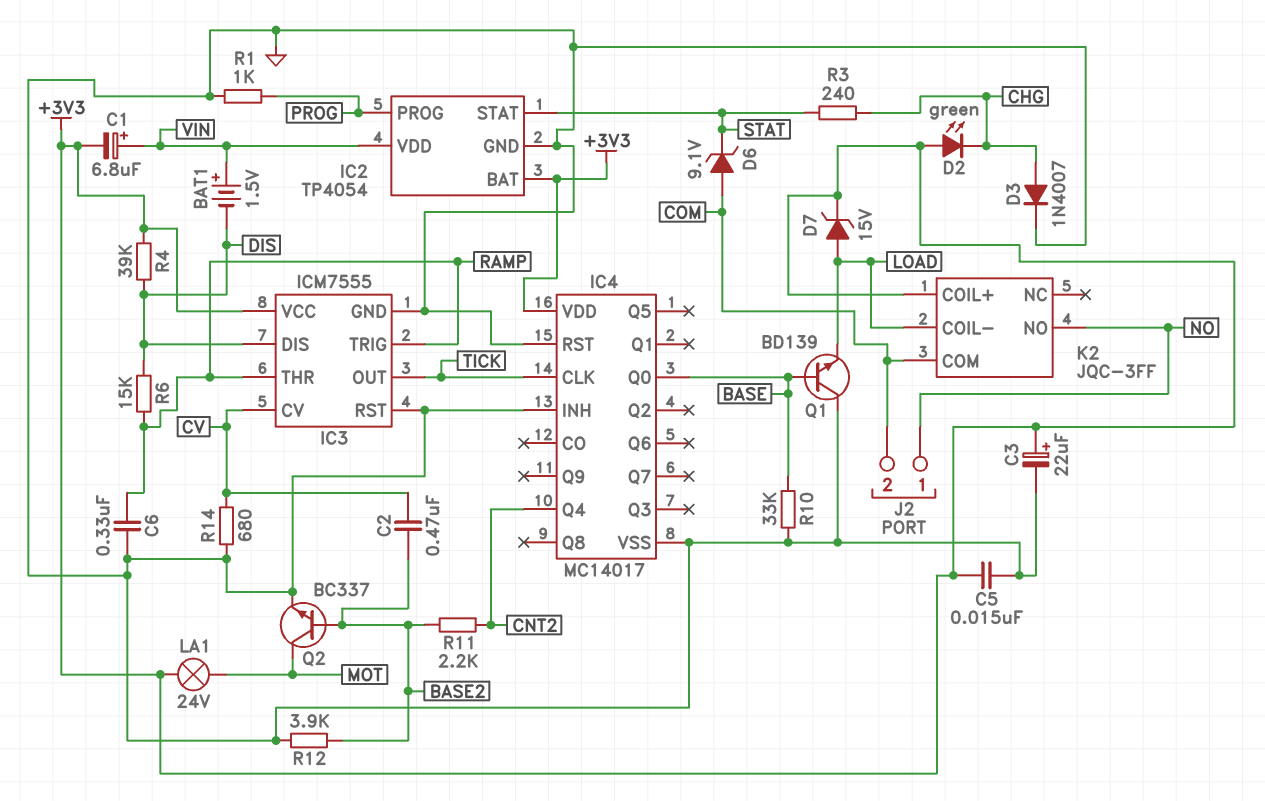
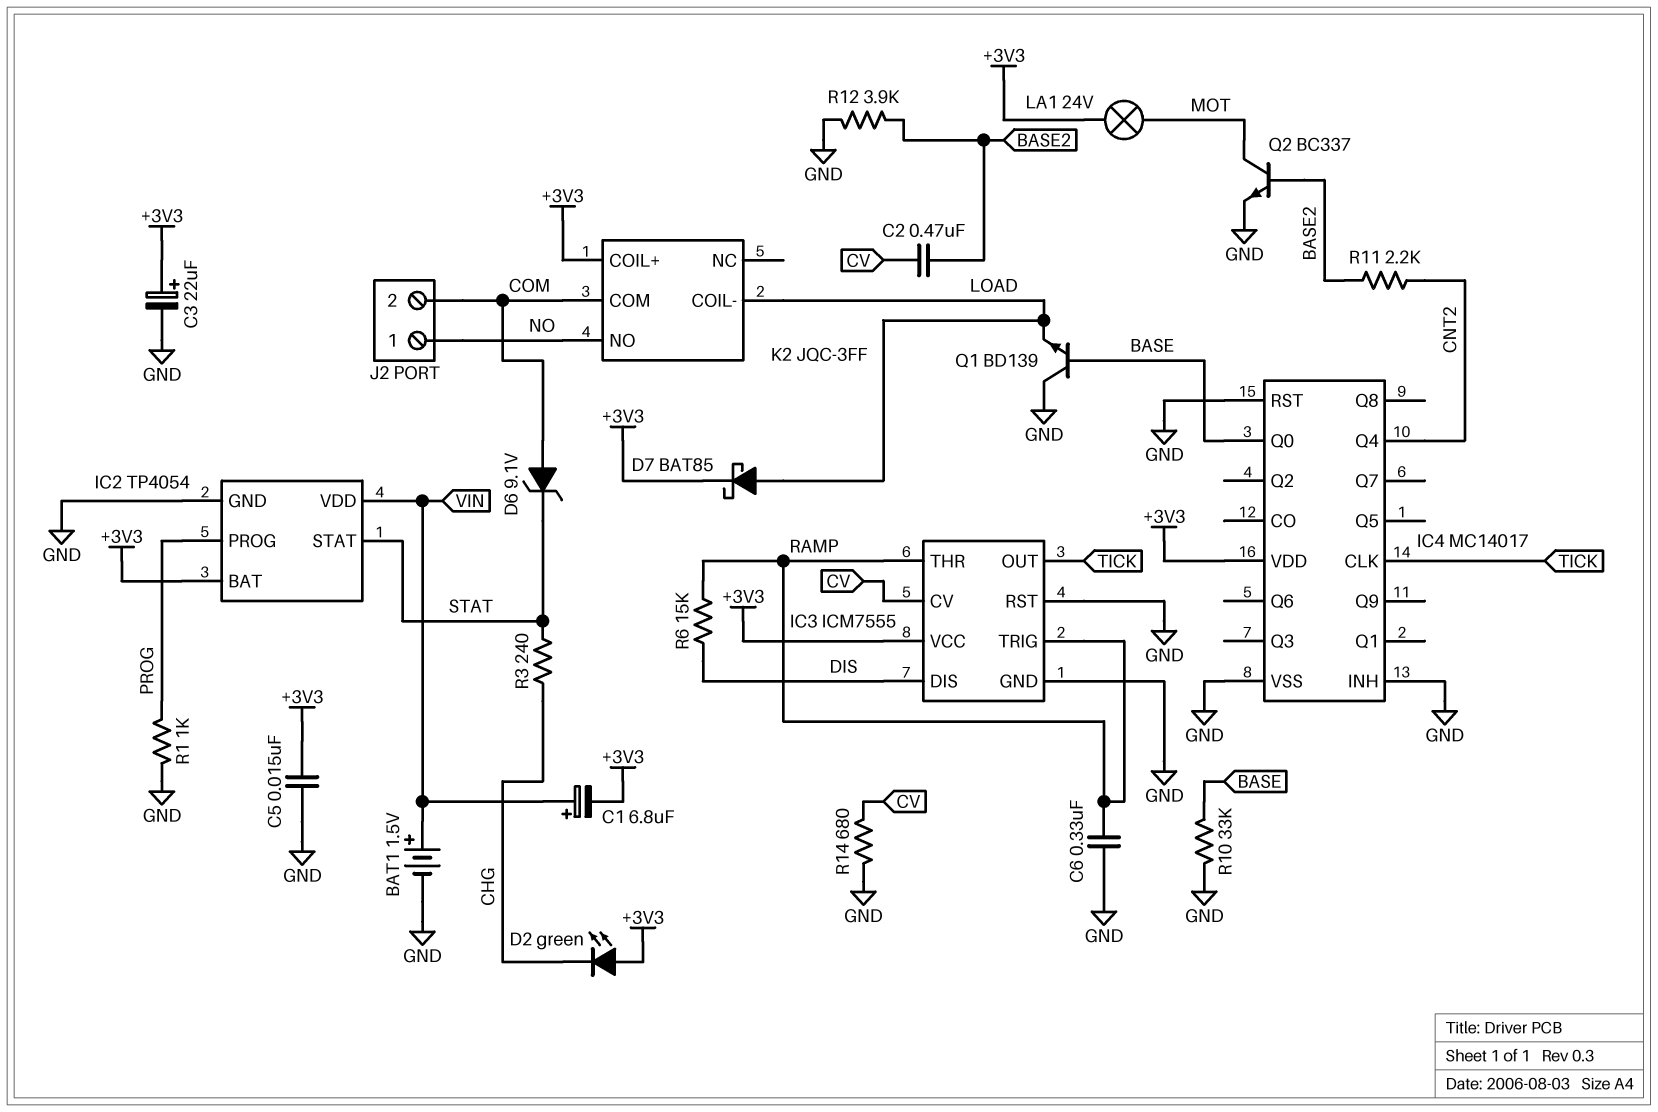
BAT1: 1.5V (plus VIN, minus DIS) -> 1.5V (plus VIN, minus GND)
D3: diode 1N4007 (A CHG, K GND) -> none
D7: zener 15V (A LOAD, K +3V3) -> schottky BAT85 (A LOAD, K +3V3)
R4: 39k (+3V3, DIS) -> none

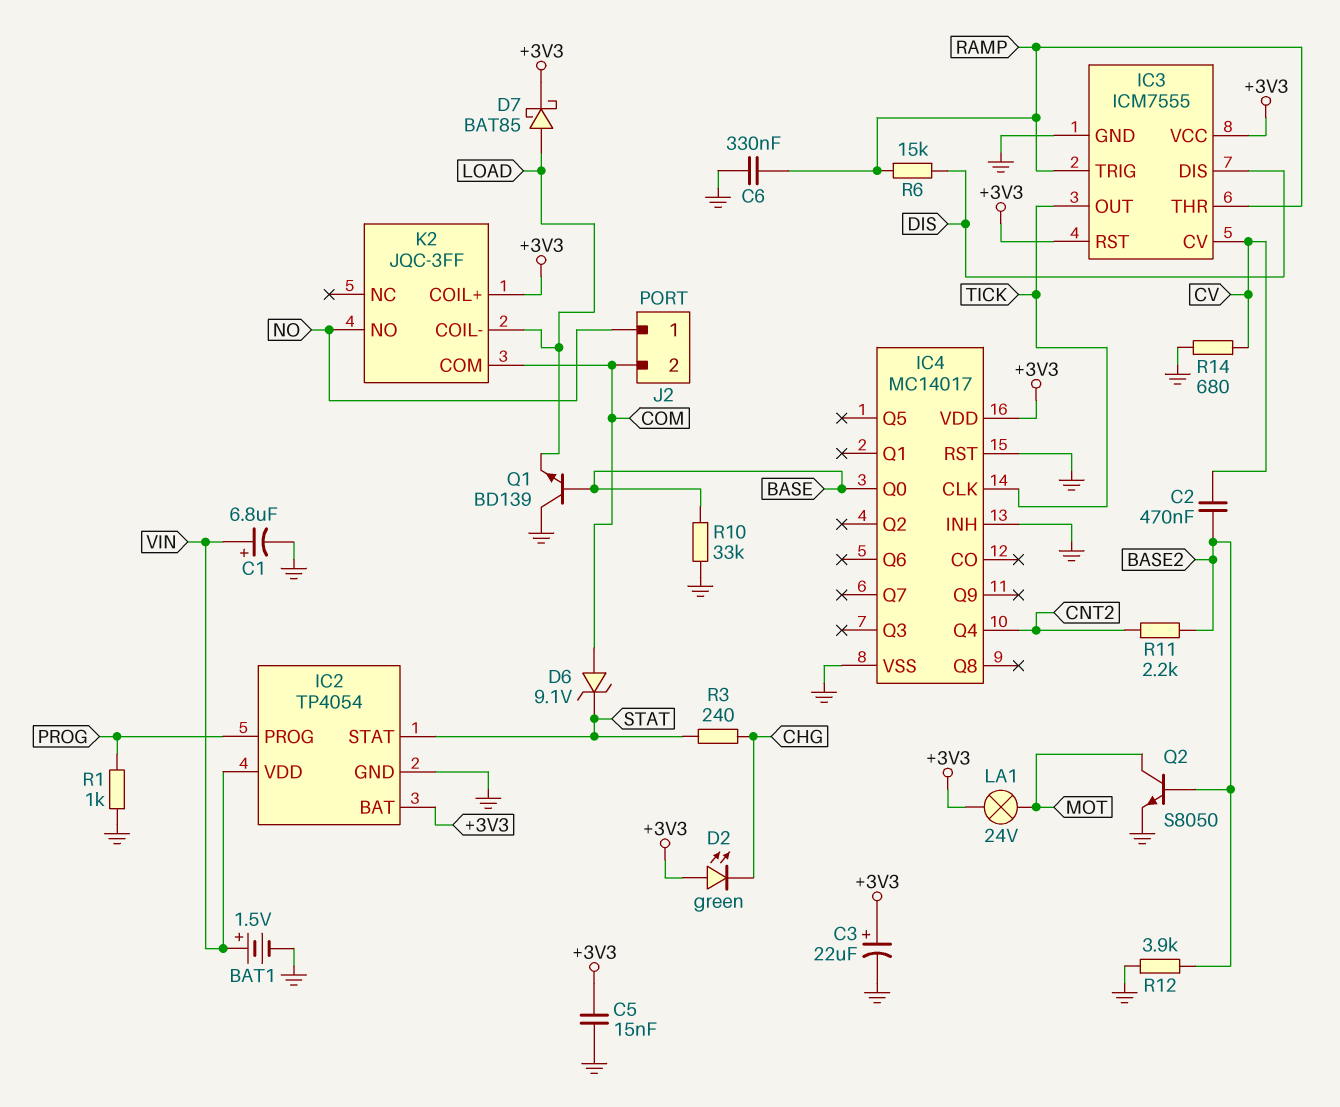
C1: 6.8uF (plus VIN, minus +3V3) -> 6.8uF (plus VIN, minus GND)
IC3 pin RST: GND -> +3V3
Q2: NPN BC337 (B BASE2, C MOT, E GND) -> NPN S8050 (B BASE2, C MOT, E GND)

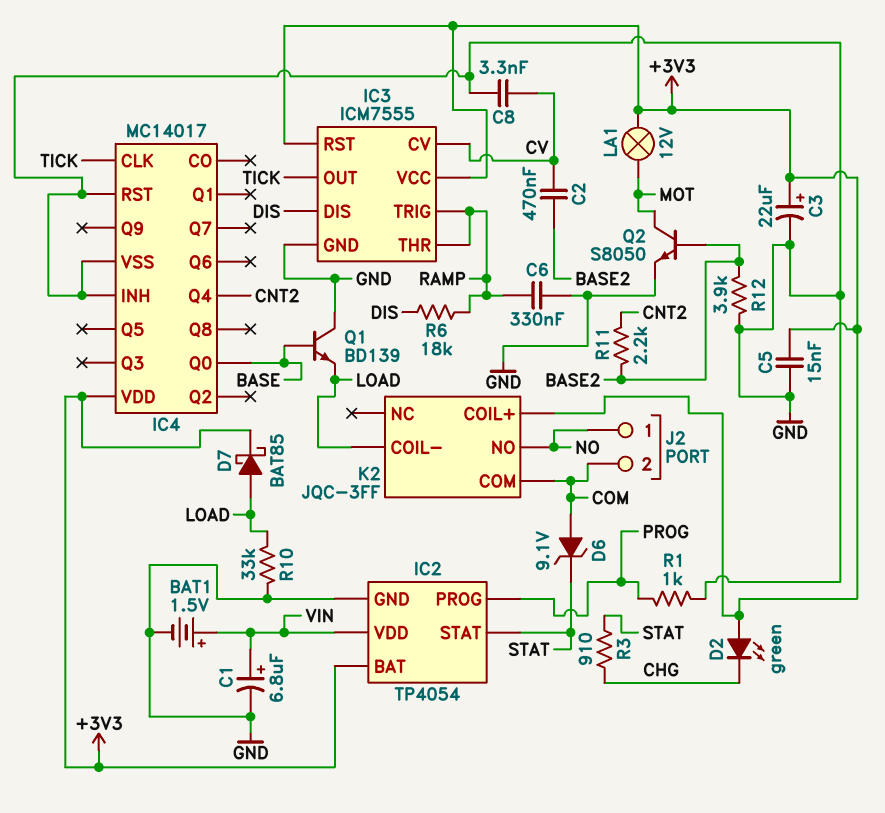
C8: none -> 3.3nF (CV, GND)
LA1: lamp 24V (+3V3, MOT) -> lamp 12V (+3V3, MOT)
R3: 240 (CHG, STAT) -> 910 (CHG, STAT)
R6: 15k (DIS, RAMP) -> 18k (DIS, RAMP)
R10: 33k (BASE, GND) -> 33k (GND, LOAD)
R14: 680 (CV, GND) -> none

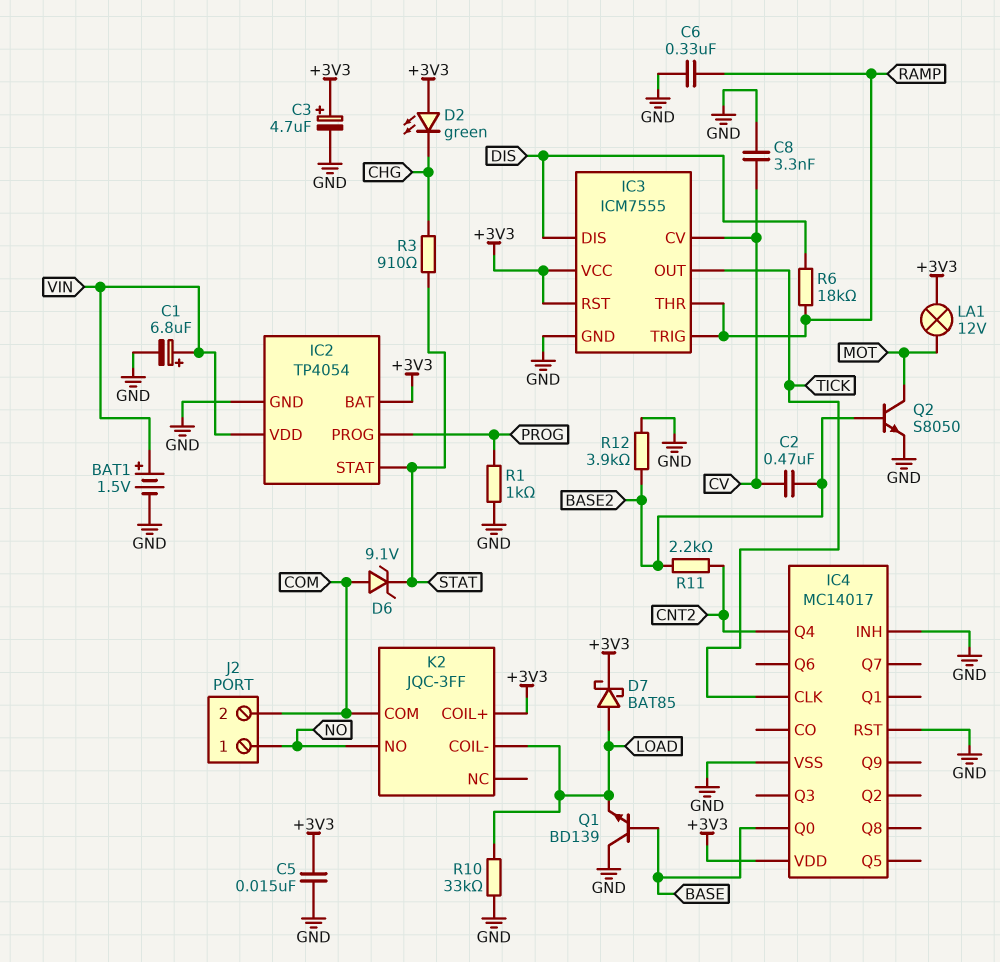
C3: 22uF (plus +3V3, minus GND) -> 4.7uF (plus +3V3, minus GND)

